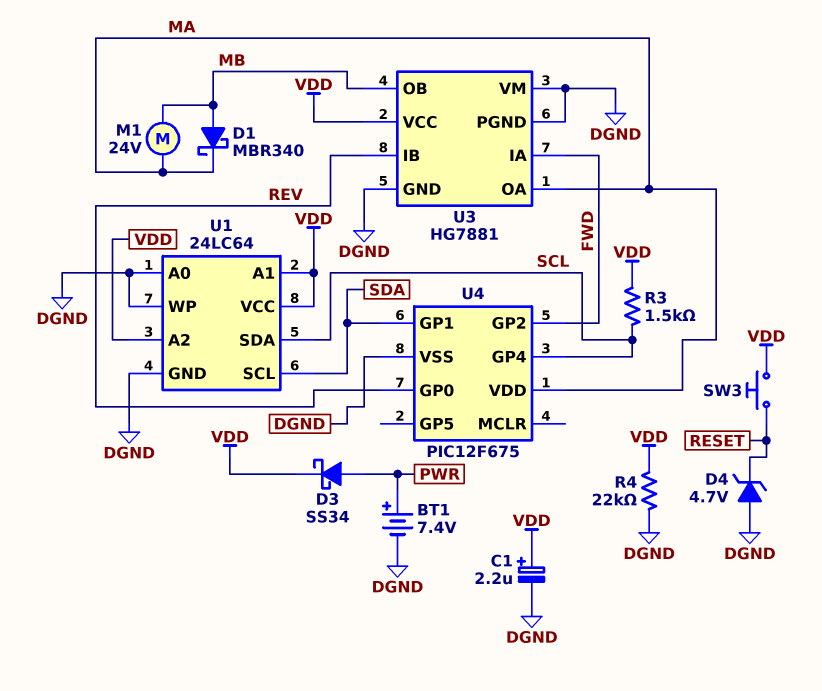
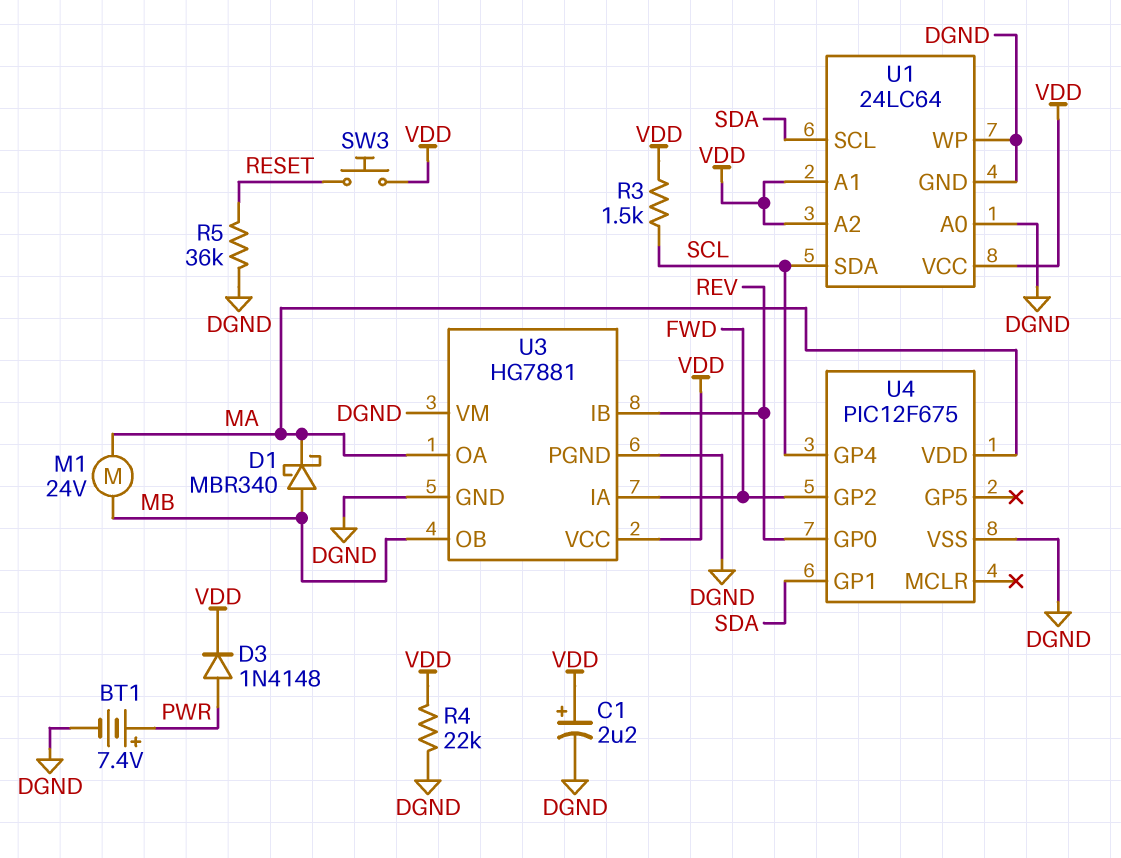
D3: schottky SS34 (A PWR, K VDD) -> diode 1N4148 (A PWR, K VDD)
D4: zener 4.7V (A DGND, K RESET) -> none
R5: none -> 36k (DGND, RESET)

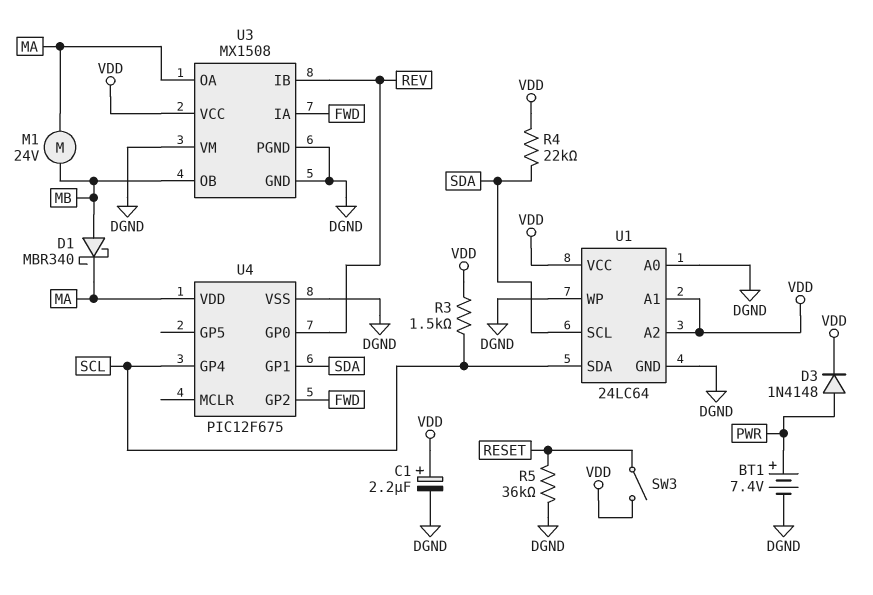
R4: 22k (DGND, VDD) -> 22k (SDA, VDD)
SW3: button (RESET, VDD) -> switch (RESET, VDD)
U3: HG7881 -> MX1508

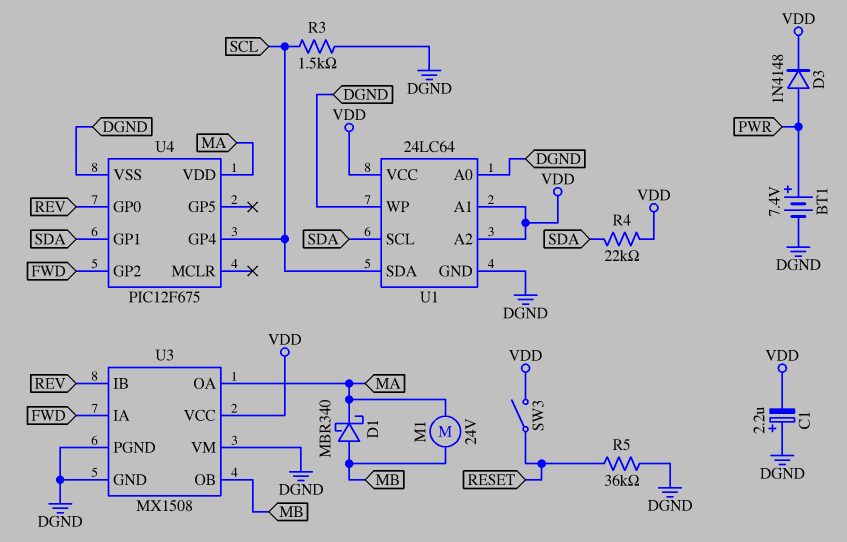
C1: 2.2uF (plus VDD, minus DGND) -> 2.2uF (plus DGND, minus VDD)
R3: 1.5k (SCL, VDD) -> 1.5k (DGND, SCL)

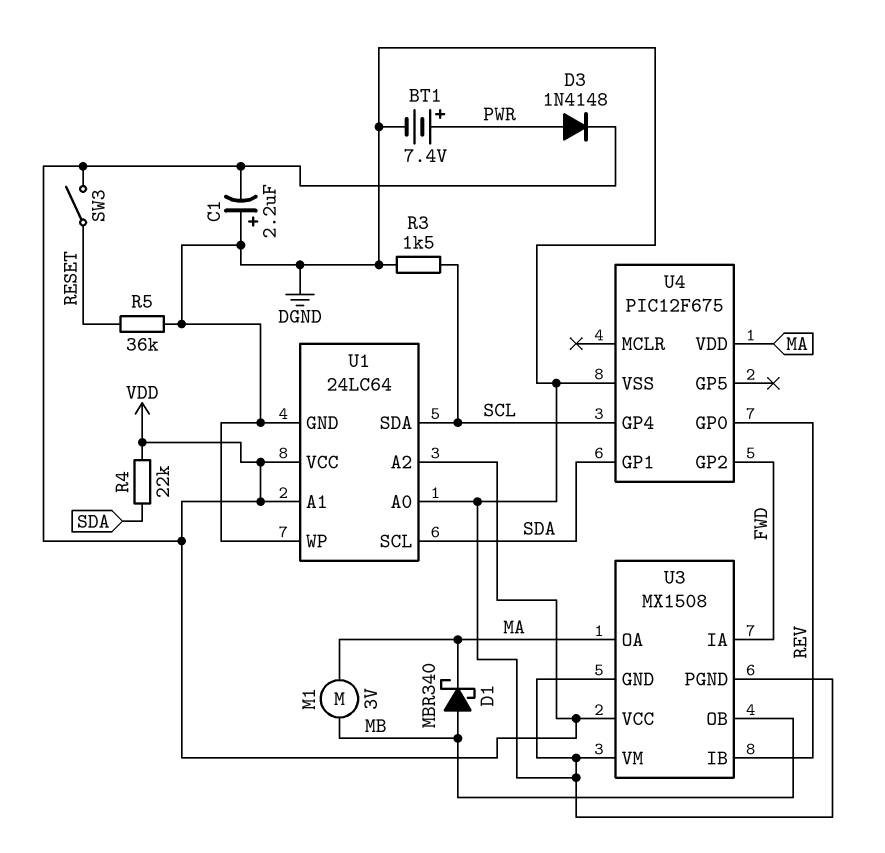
M1: motor 24V (MA, MB) -> motor 3V (MA, MB)

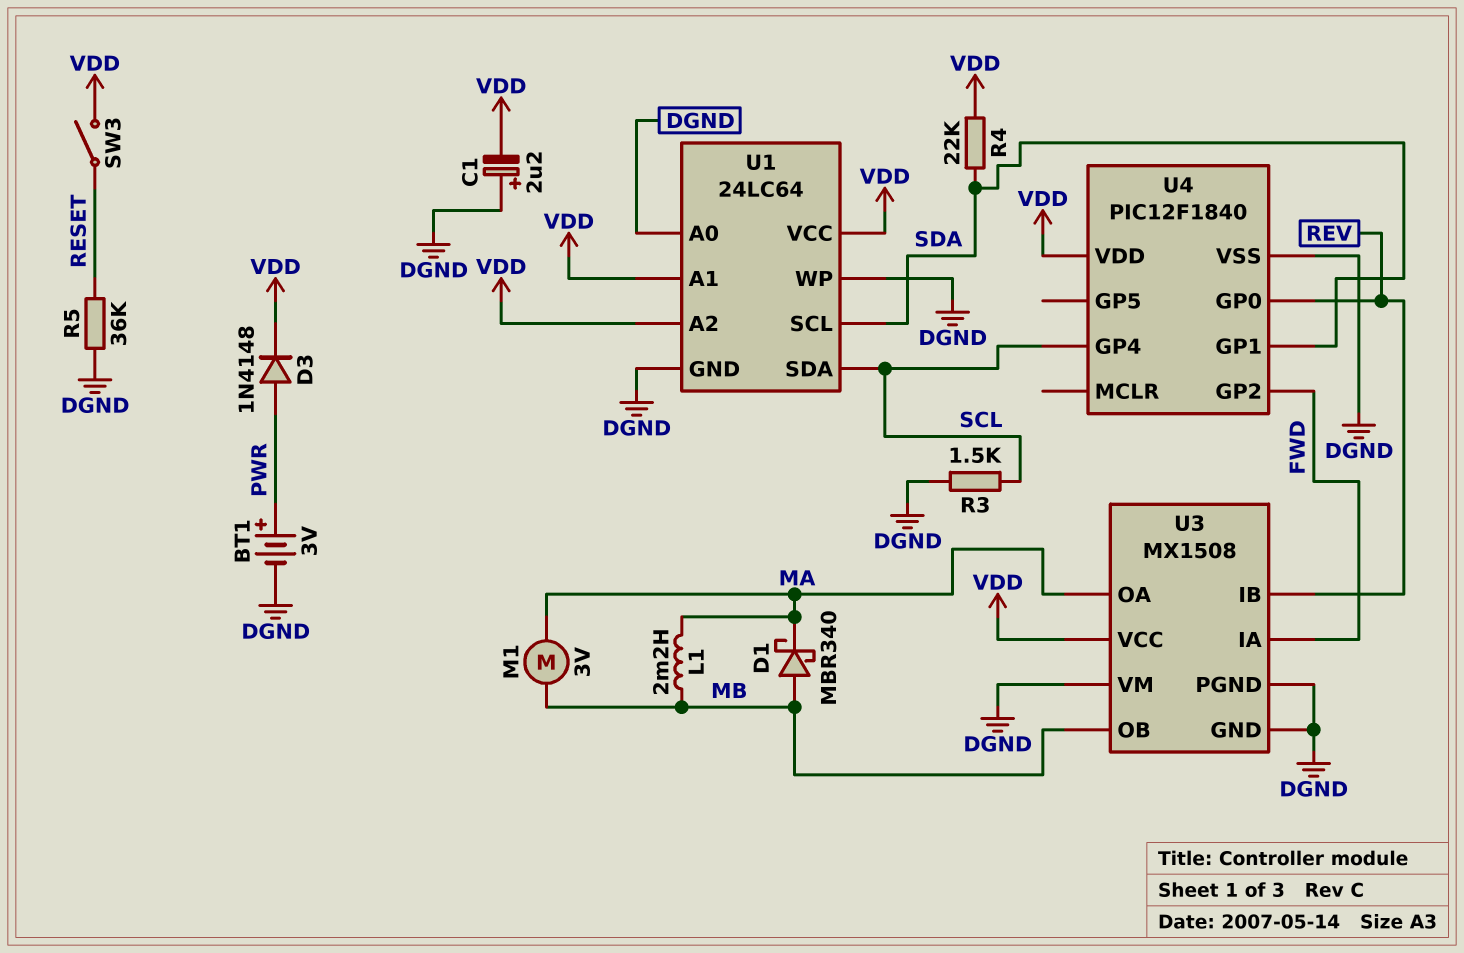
BT1: 7.4V (plus PWR, minus DGND) -> 3V (plus PWR, minus DGND)
L1: none -> 2.2mH (MA, MB)
U4: PIC12F675 -> PIC12F1840
U4 pin VDD: MA -> VDD

